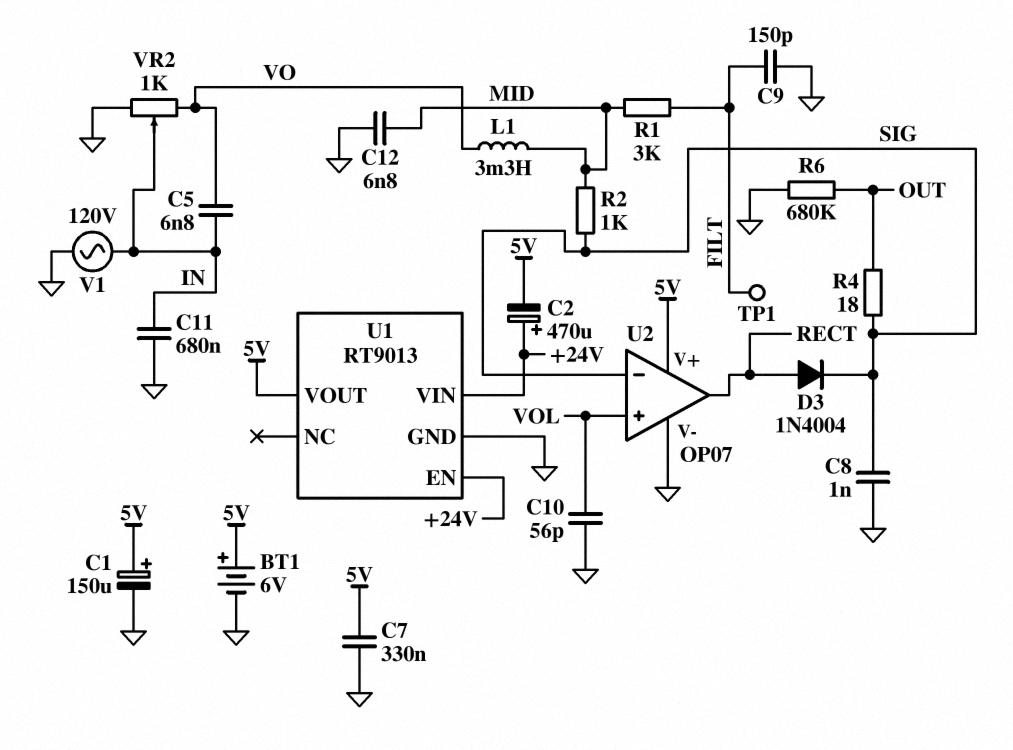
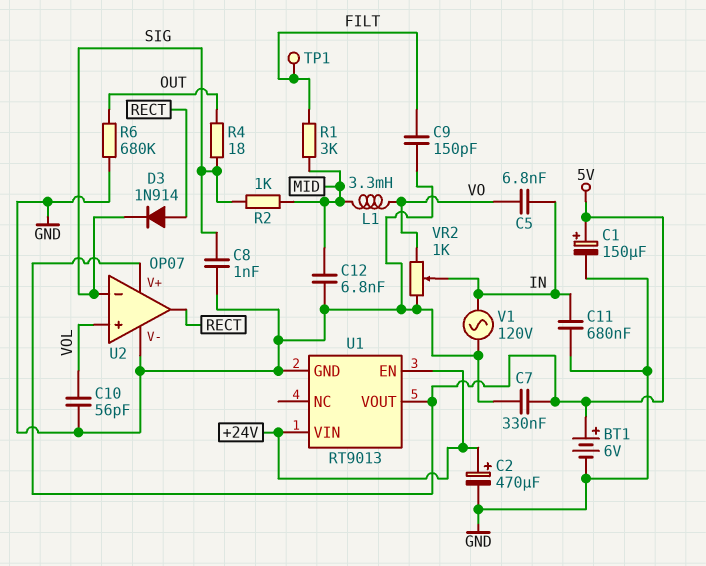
C2: 470uF (plus +24V, minus 5V) -> 470uF (plus +24V, minus GND)
D3: diode 1N4004 (A RECT, K SIG) -> diode 1N914 (A RECT, K SIG)

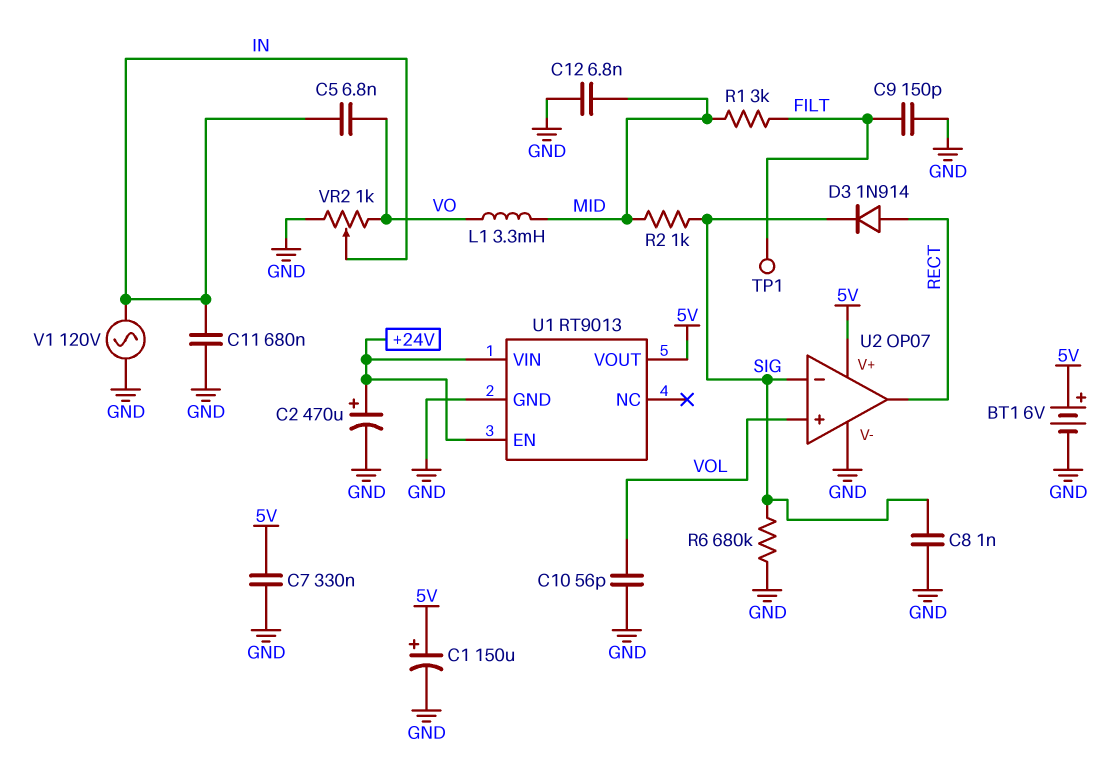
R4: 18 (OUT, SIG) -> none
R6: 680k (GND, OUT) -> 680k (GND, SIG)

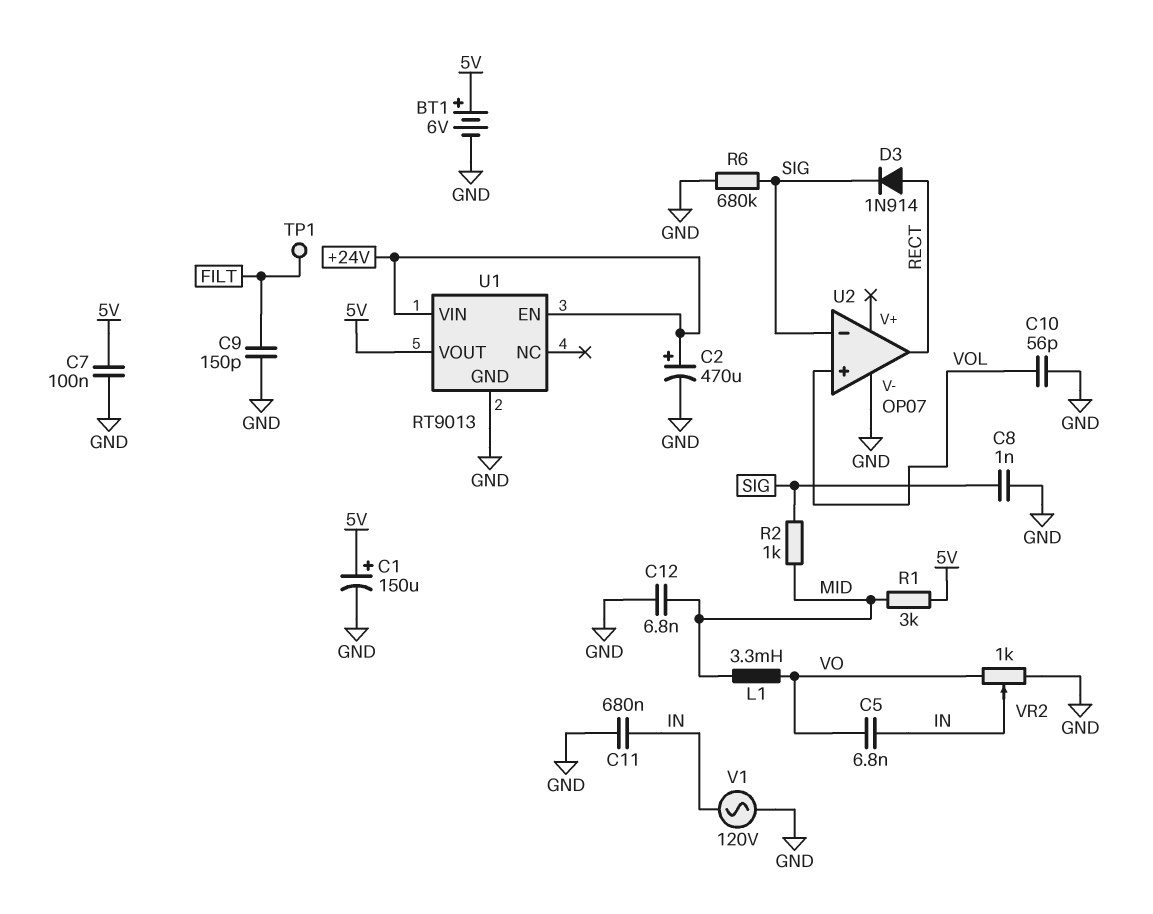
C7: 330nF (5V, GND) -> 100nF (5V, GND)
R1: 3k (FILT, MID) -> 3k (5V, MID)
U2 pin V+: 5V -> none

